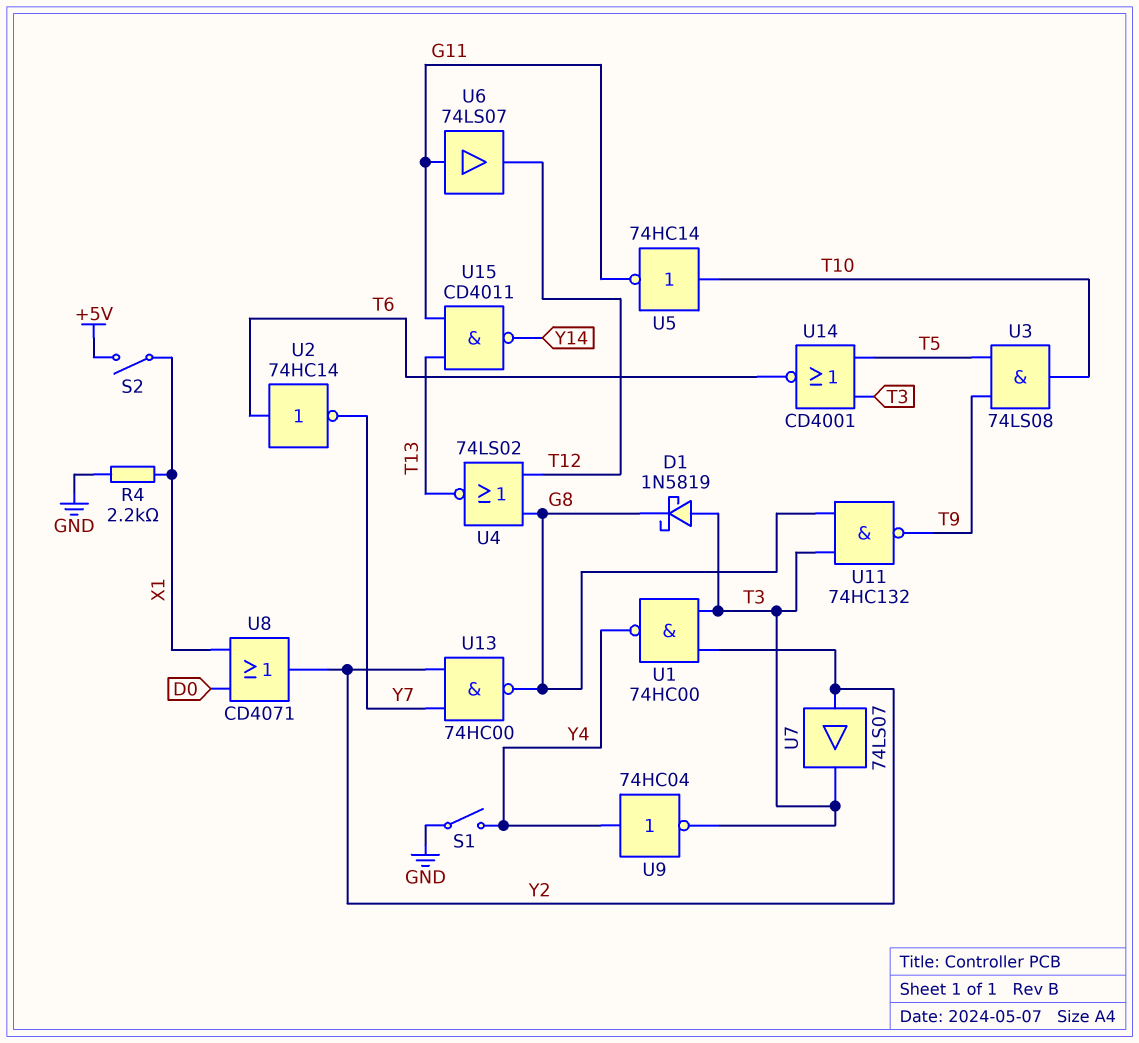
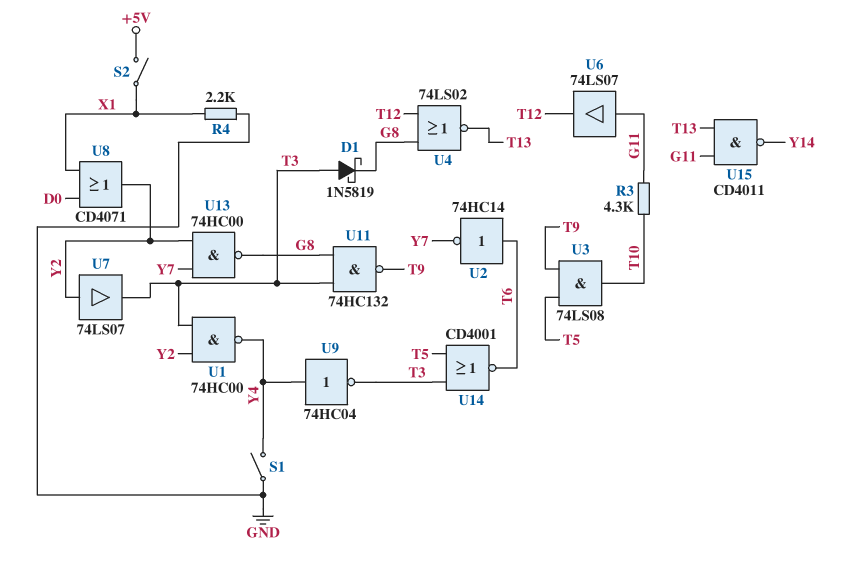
R3: none -> 4.3k (G11, T10)
U5: NOT 74HC14 (in T10, out G11) -> none

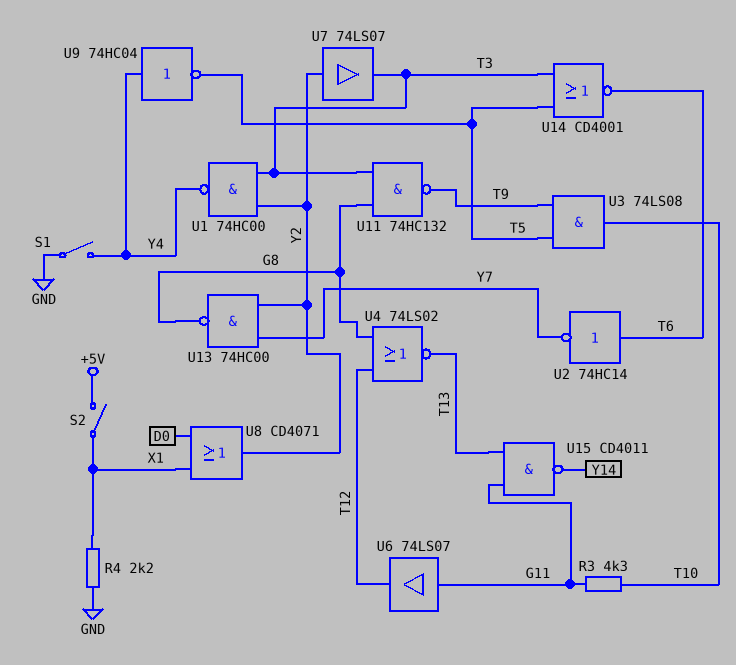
D1: schottky 1N5819 (A T3, K G8) -> none
U9: NOT 74HC04 (in Y4, out T3) -> NOT 74HC04 (in Y4, out T5)

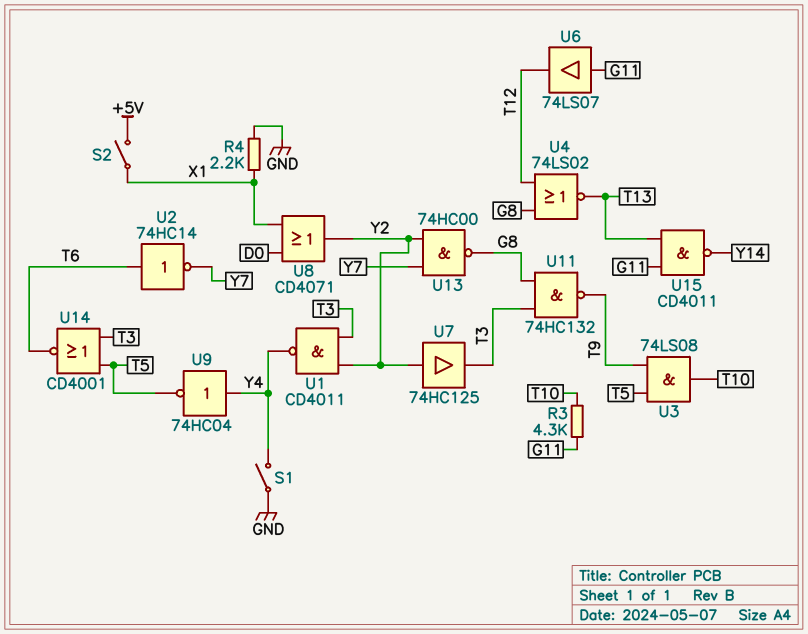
U1: NAND 74HC00 (in T3, in Y2, out Y4) -> NAND CD4011 (in T3, in Y2, out Y4)
U7: buffer 74LS07 (in Y2, out T3) -> buffer 74HC125 (in Y2, out T3)

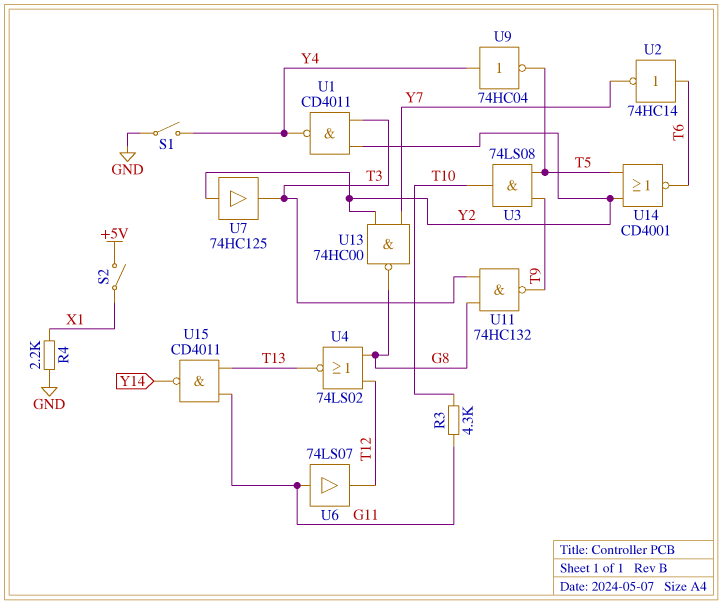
U8: OR CD4071 (in D0, in X1, out Y2) -> none
U14: NOR CD4001 (in T3, in T5, out T6) -> NOR CD4001 (in T5, in Y2, out T6)

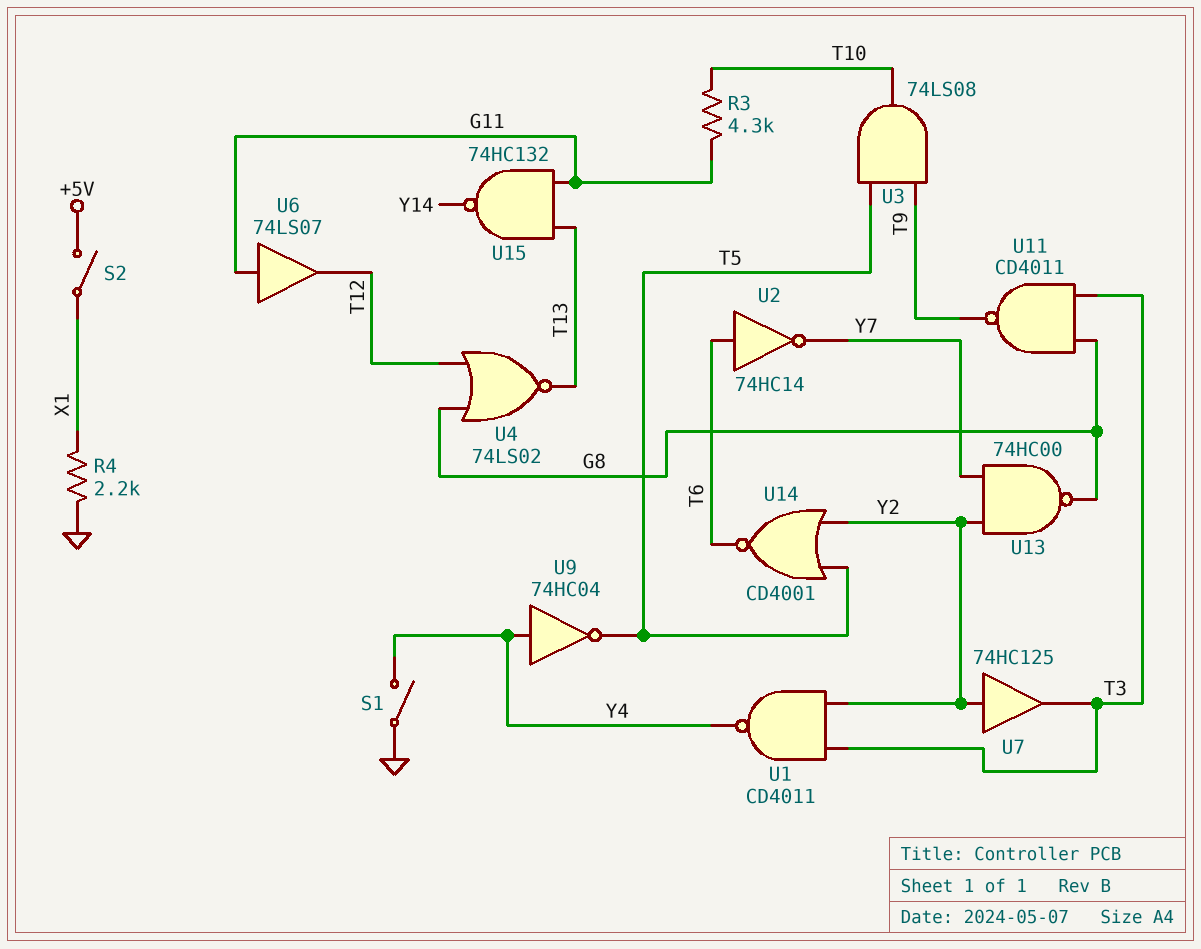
U11: NAND 74HC132 (in G8, in T3, out T9) -> NAND CD4011 (in G8, in T3, out T9)
U15: NAND CD4011 (in G11, in T13, out Y14) -> NAND 74HC132 (in G11, in T13, out Y14)

